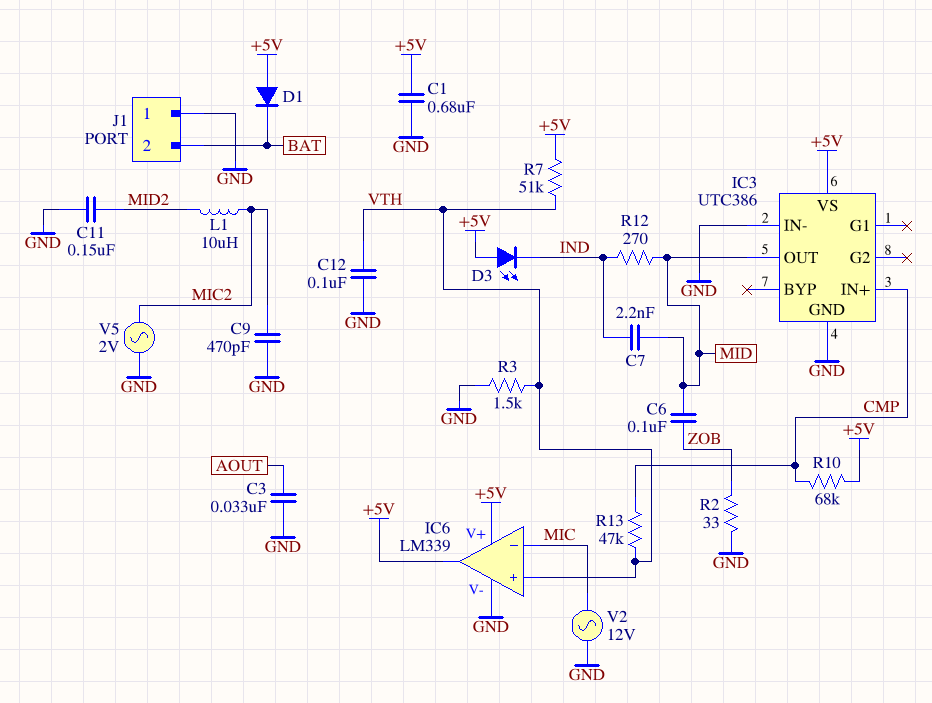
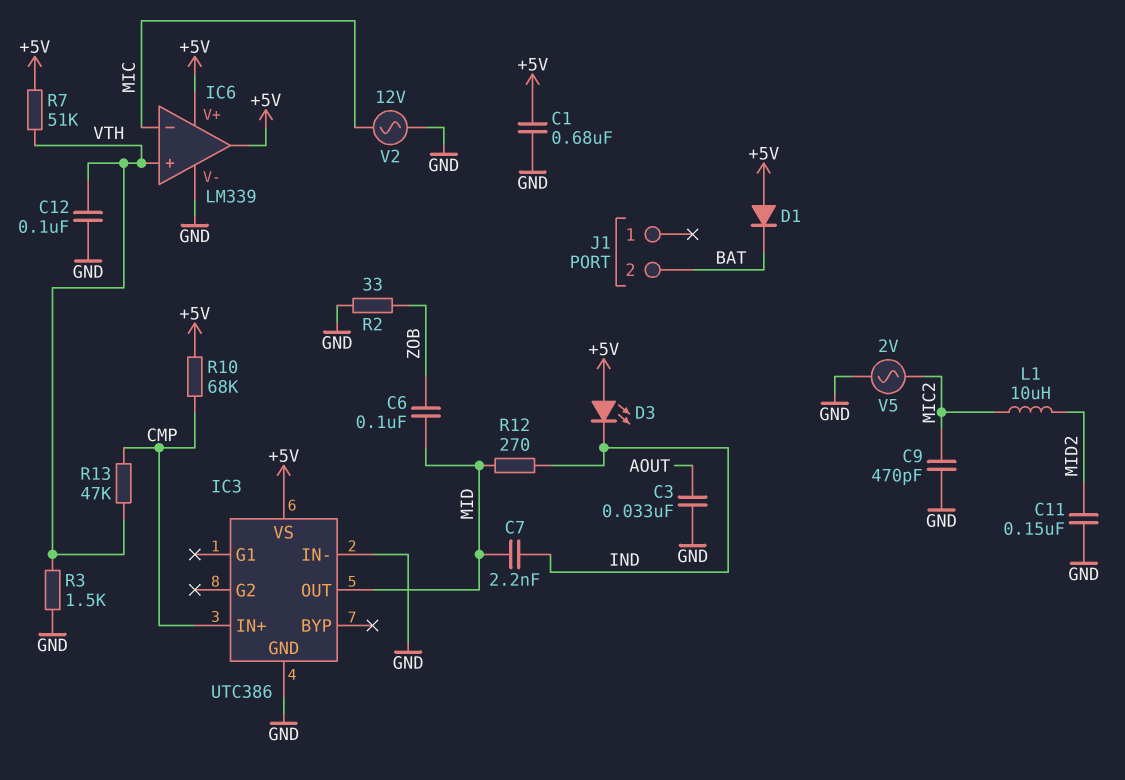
J1 pin 1: GND -> none

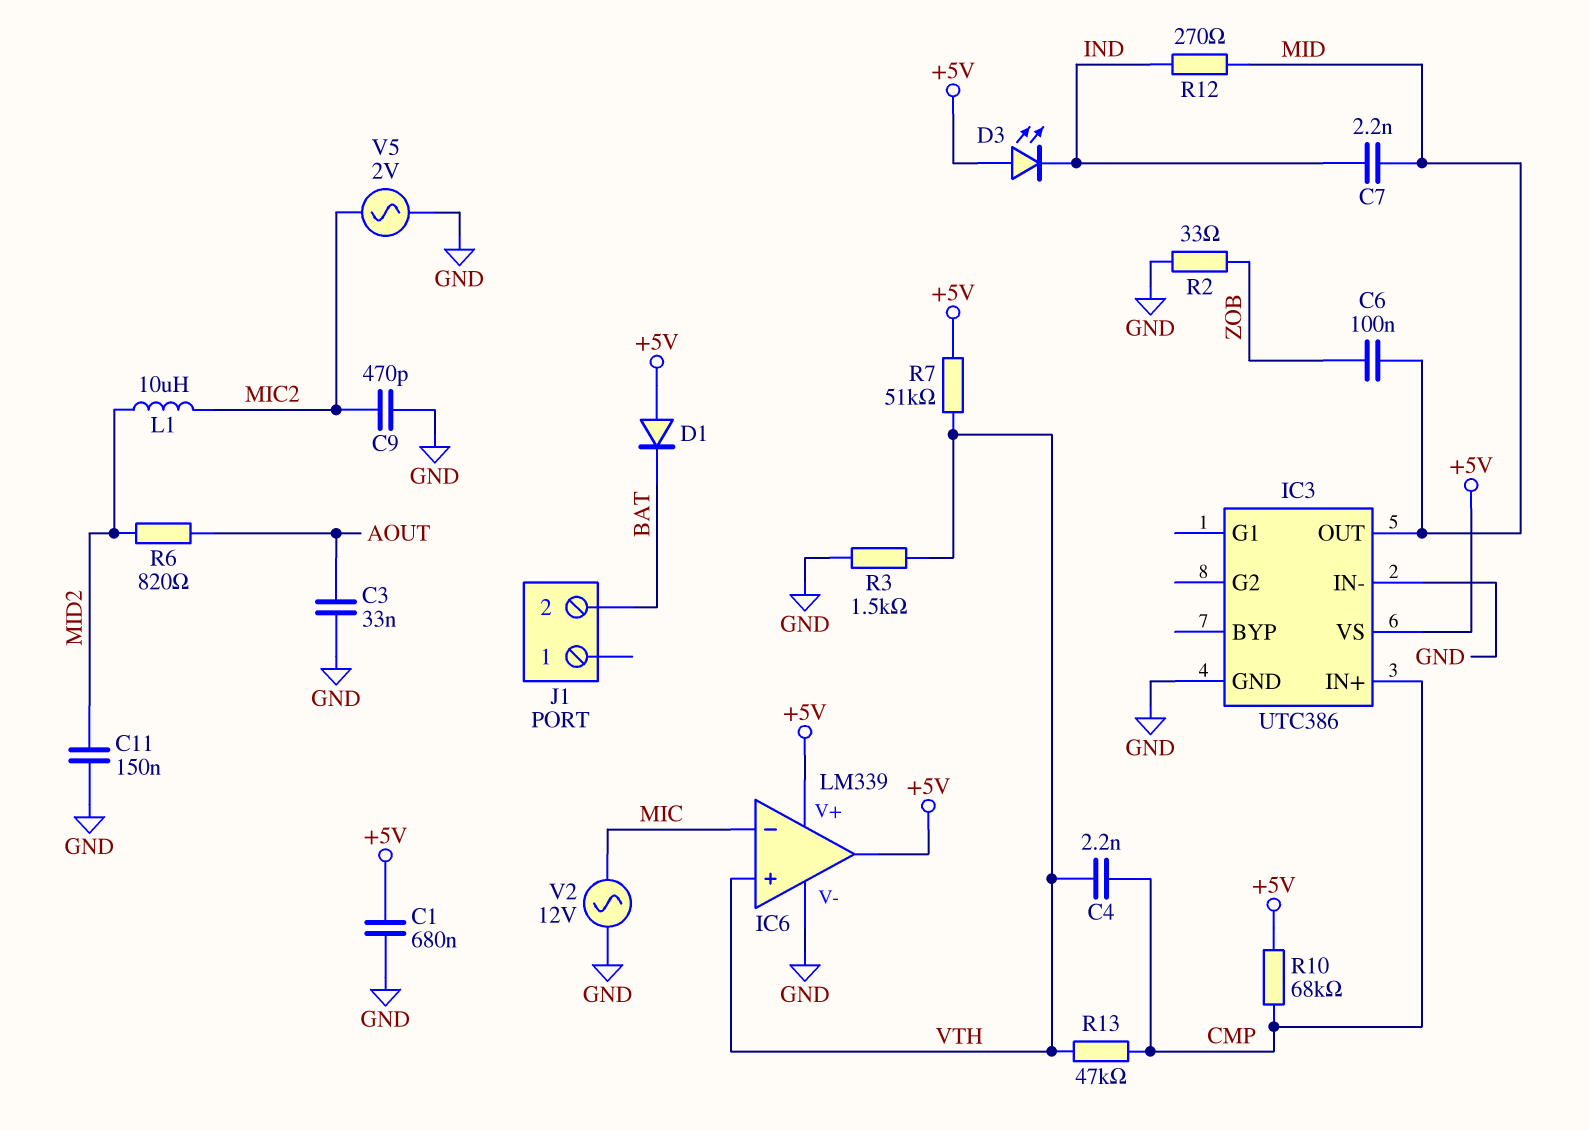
C4: none -> 2.2nF (CMP, VTH)
C12: 100nF (GND, VTH) -> none
R6: none -> 820 (AOUT, MID2)

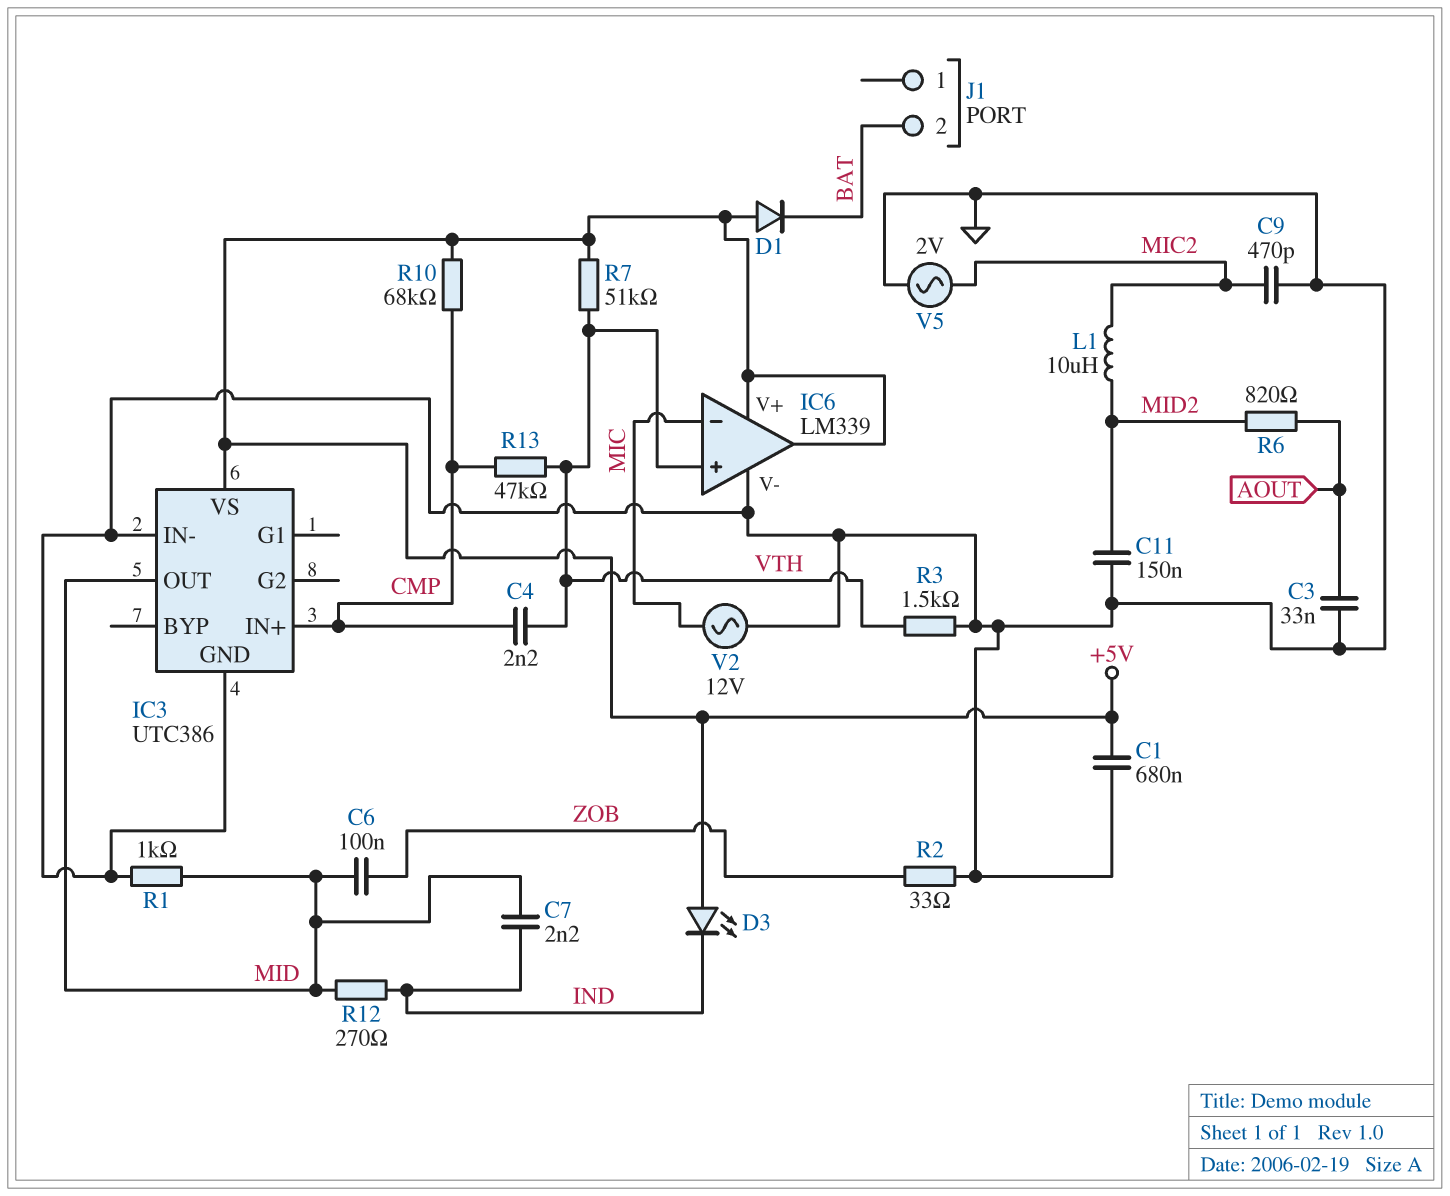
R1: none -> 1k (GND, MID)

